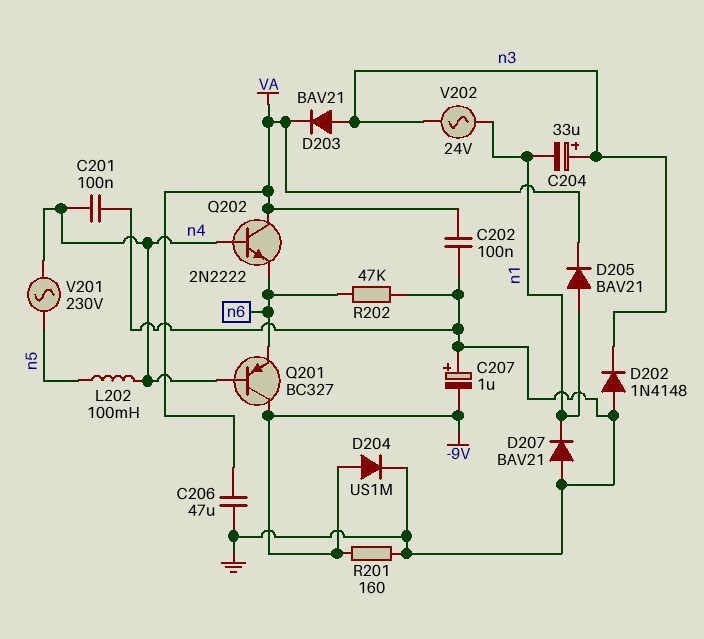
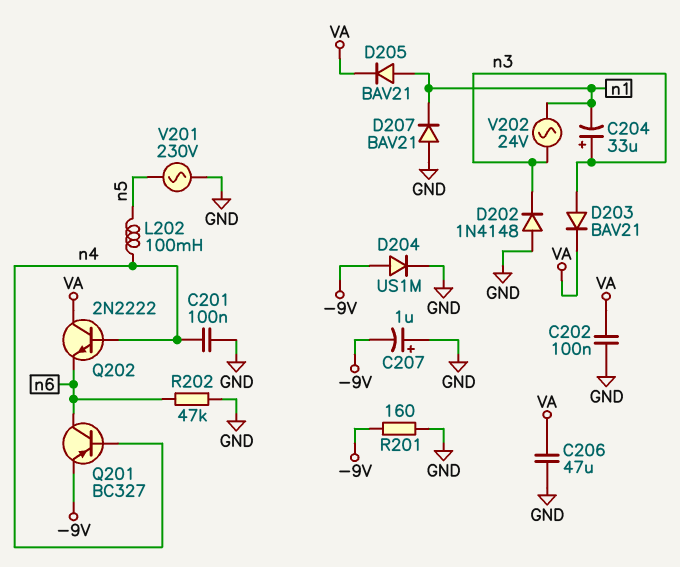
Q201: PNP BC327 (B n4, C -9V, E n6) -> PNP BC327 (B n4, C n6, E -9V)
V201: AC 230V (n4, n5) -> AC 230V (GND, n5)

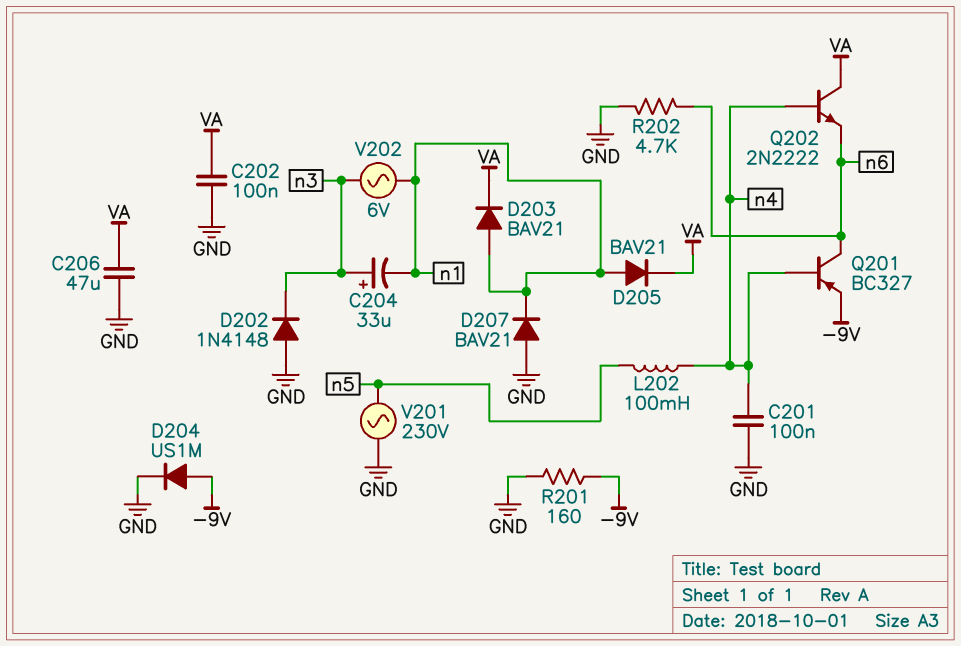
C207: 1uF (plus GND, minus -9V) -> none
D203: diode BAV21 (A n3, K VA) -> diode BAV21 (A n1, K VA)
R202: 47k (GND, n6) -> 4.7k (GND, n6)
V202: AC 24V (n1, n3) -> AC 6V (n1, n3)

